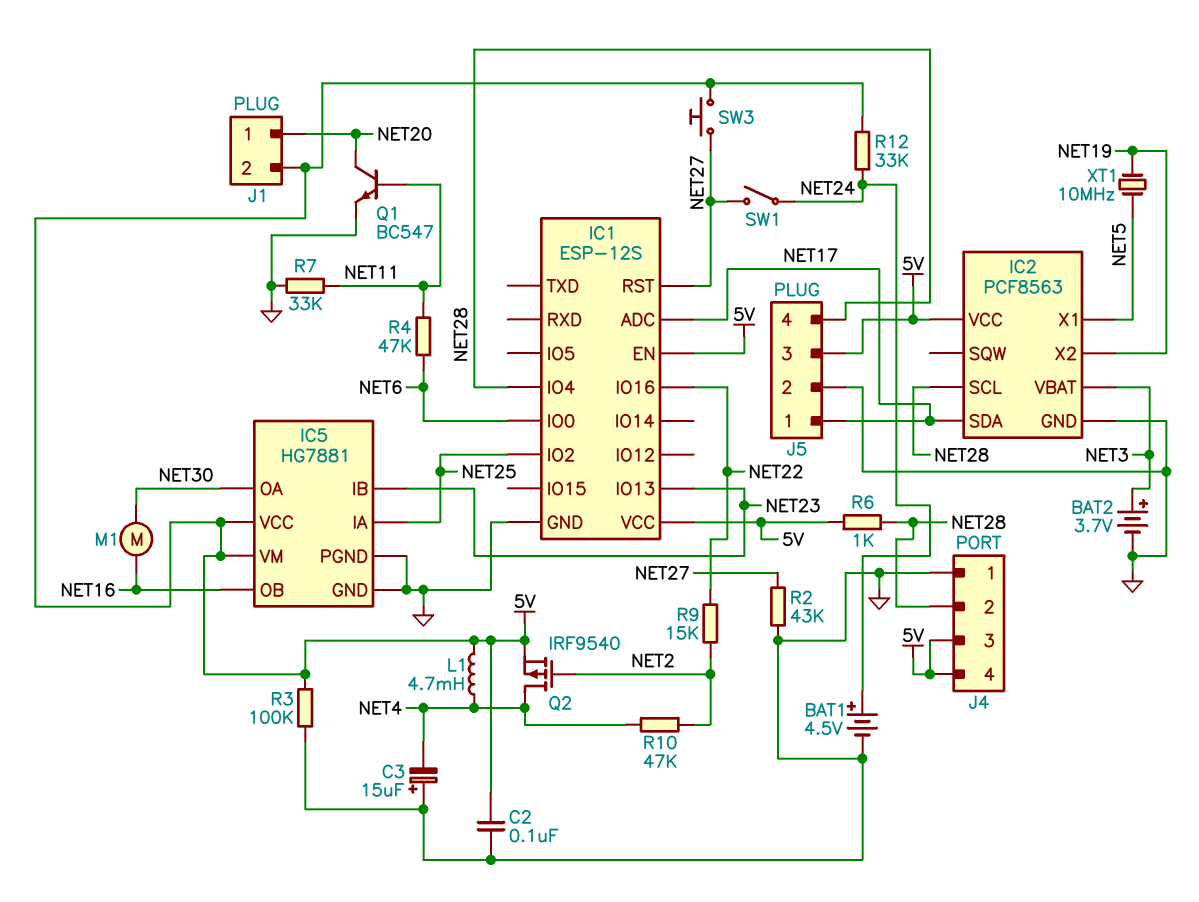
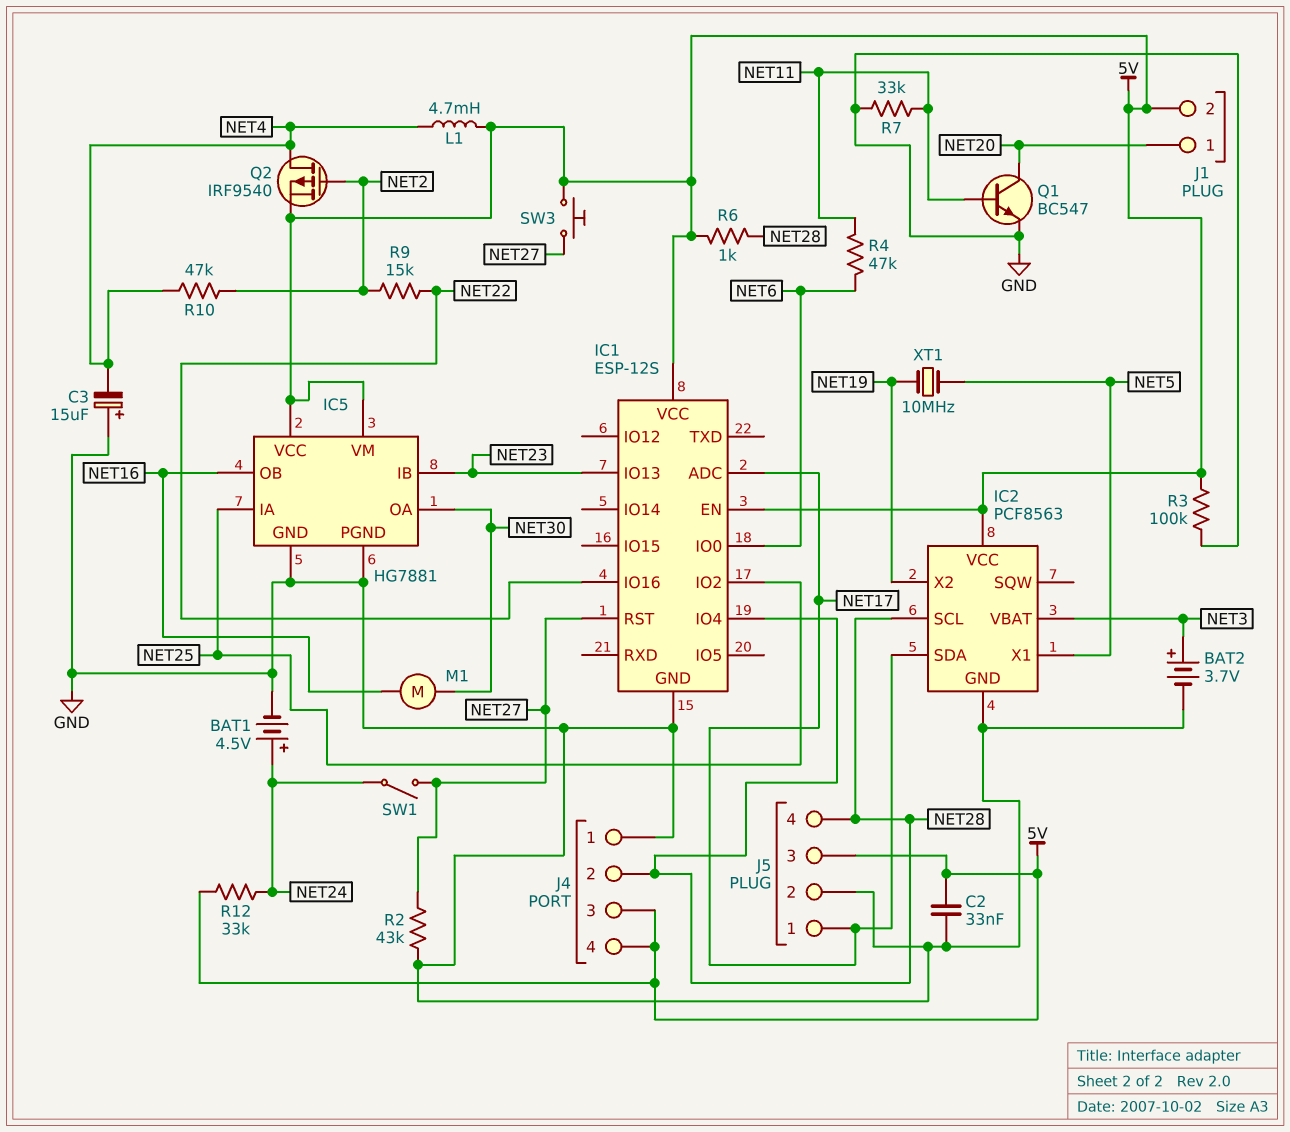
C2: 100nF (5V, GND) -> 33nF (5V, GND)

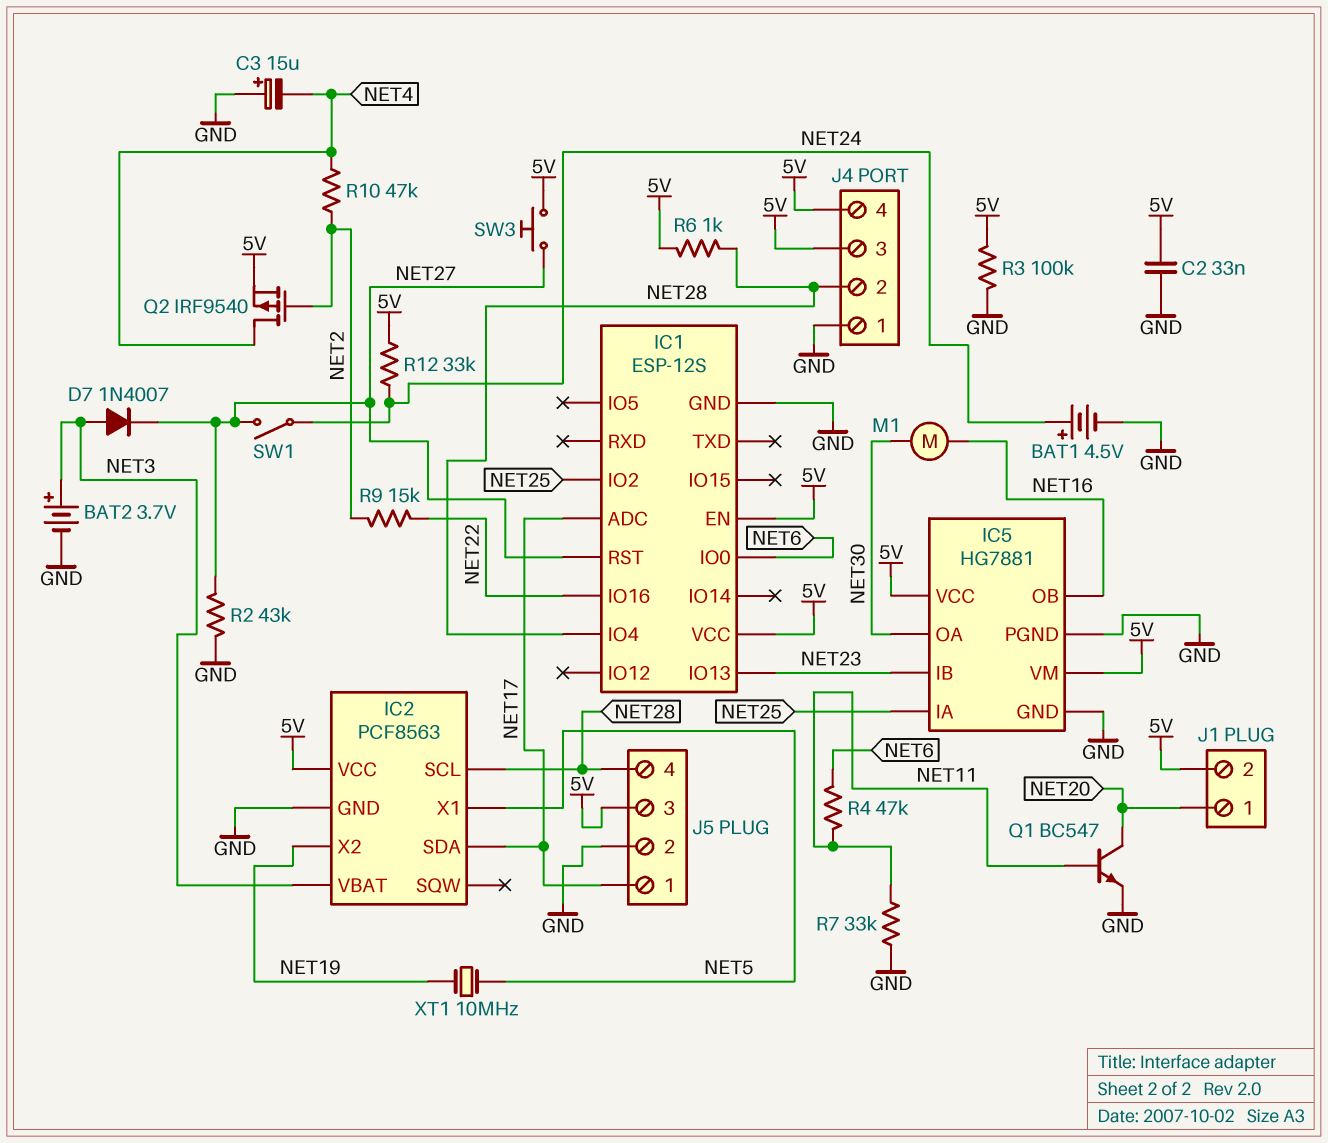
D7: none -> diode 1N4007 (A NET3, K NET27)
L1: 4.7mH (5V, NET4) -> none

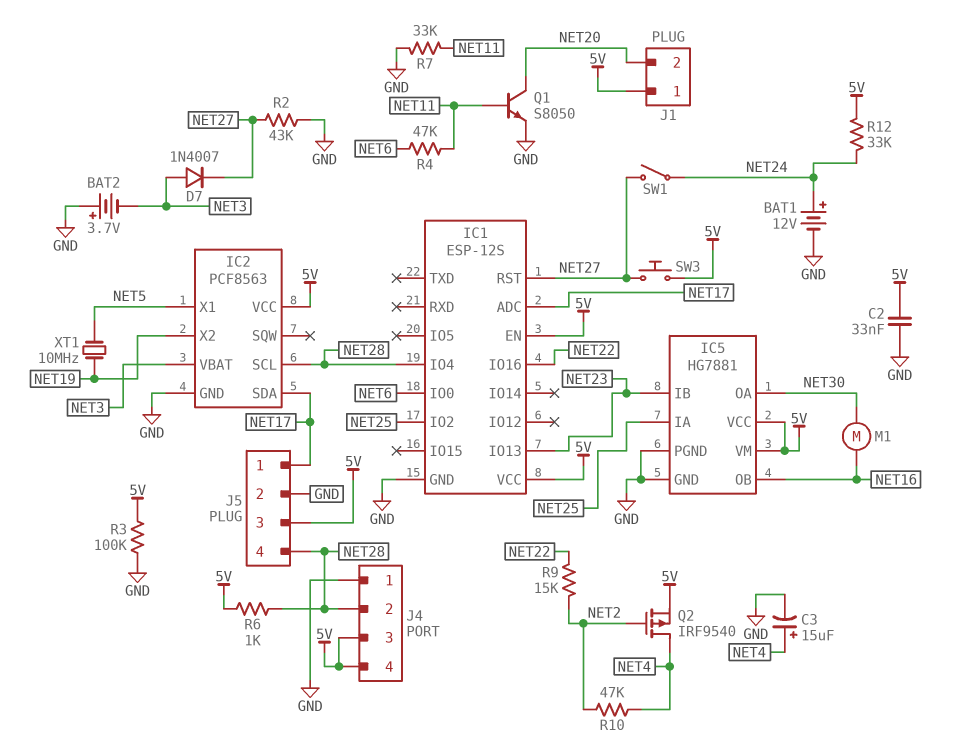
BAT1: 4.5V (plus NET24, minus GND) -> 12V (plus NET24, minus GND)
BAT2: 3.7V (plus NET3, minus GND) -> 3.7V (plus GND, minus NET3)
C3: 15uF (plus GND, minus NET4) -> 15uF (plus NET4, minus GND)
J1 pin 1: NET20 -> 5V
J1 pin 2: 5V -> NET20
Q1: NPN BC547 (B NET11, C NET20, E GND) -> NPN S8050 (B NET11, C NET20, E GND)

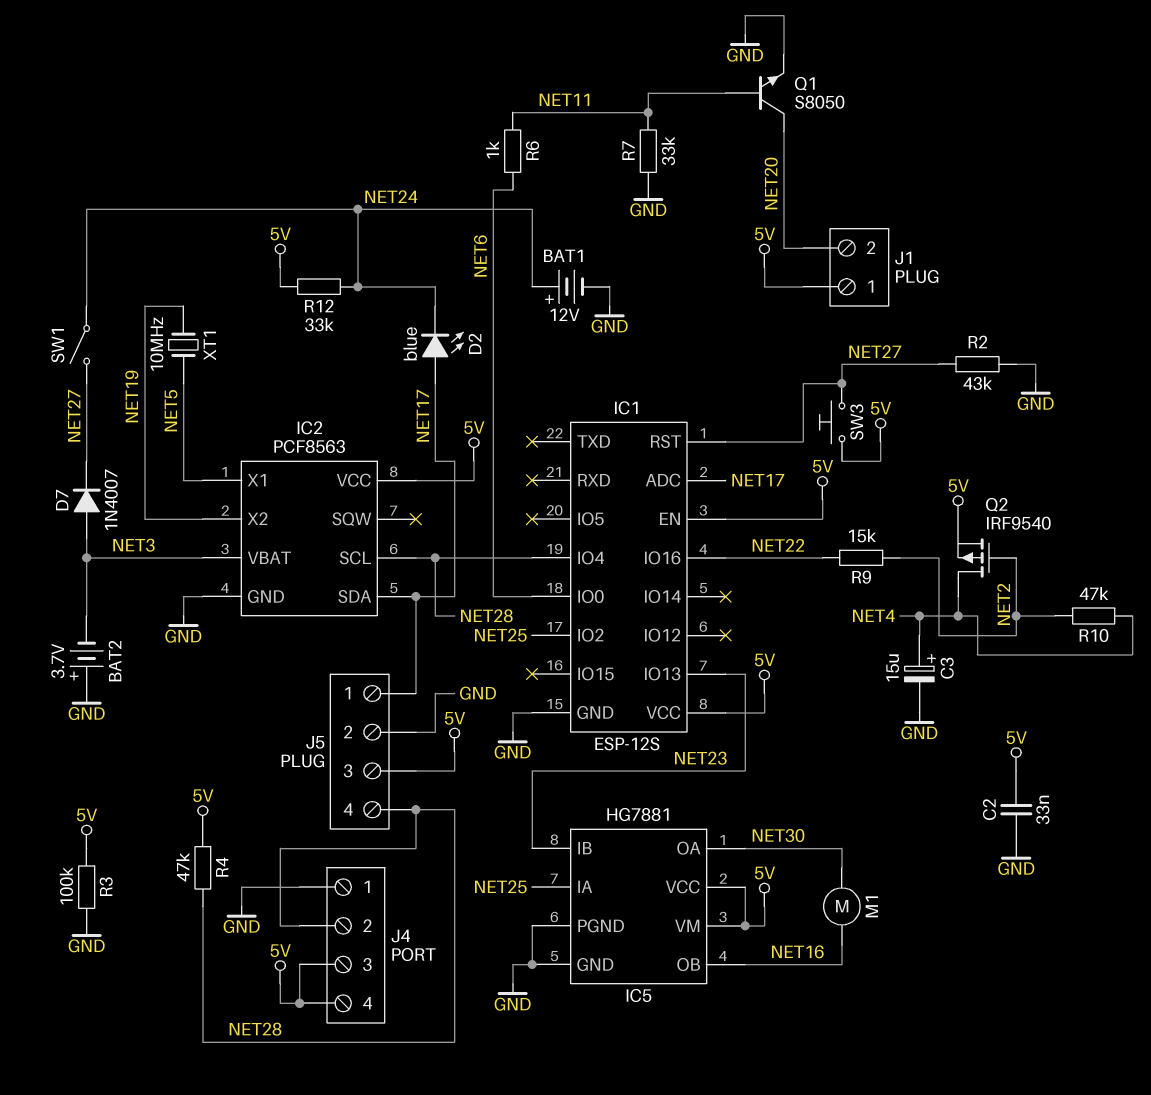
D2: none -> LED blue (A NET17, K NET24)
R4: 47k (NET6, NET11) -> 47k (5V, NET28)
R6: 1k (5V, NET28) -> 1k (NET6, NET11)

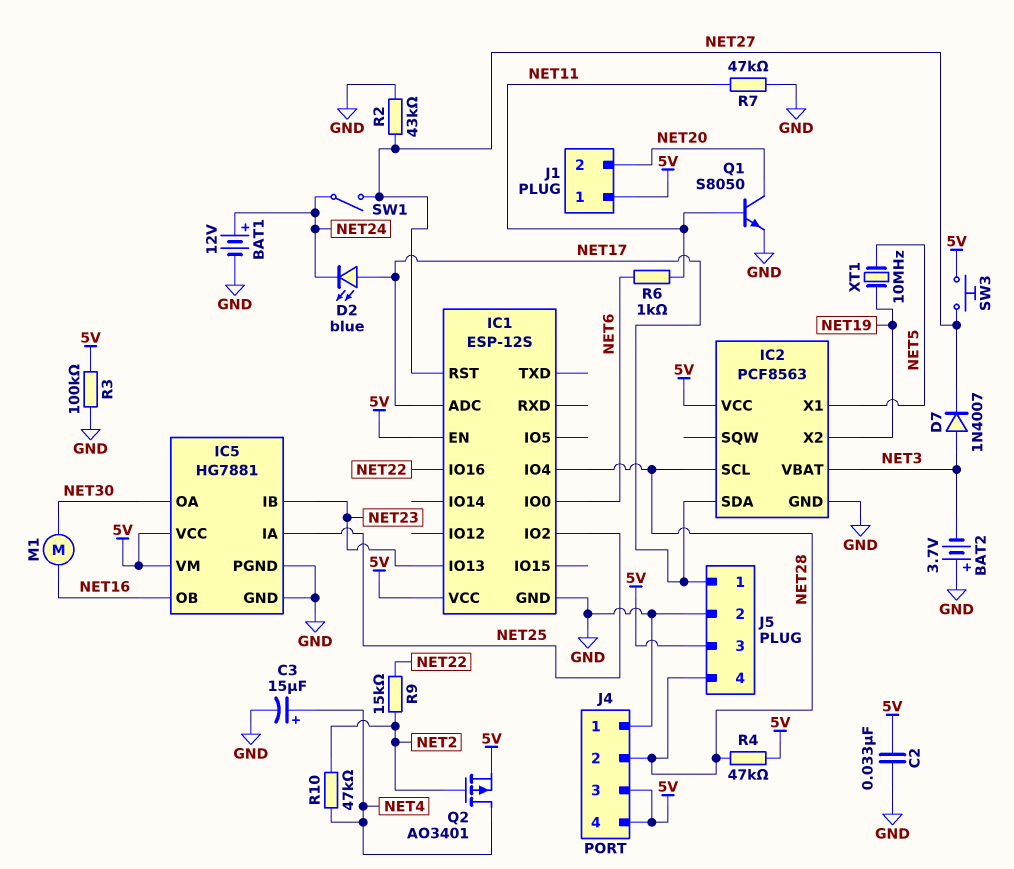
Q2: PMOS IRF9540 (G NET2, D NET4, S 5V) -> PMOS AO3401 (G NET2, D NET4, S 5V)
R7: 33k (GND, NET11) -> 47k (GND, NET11)
R12: 33k (5V, NET24) -> none

